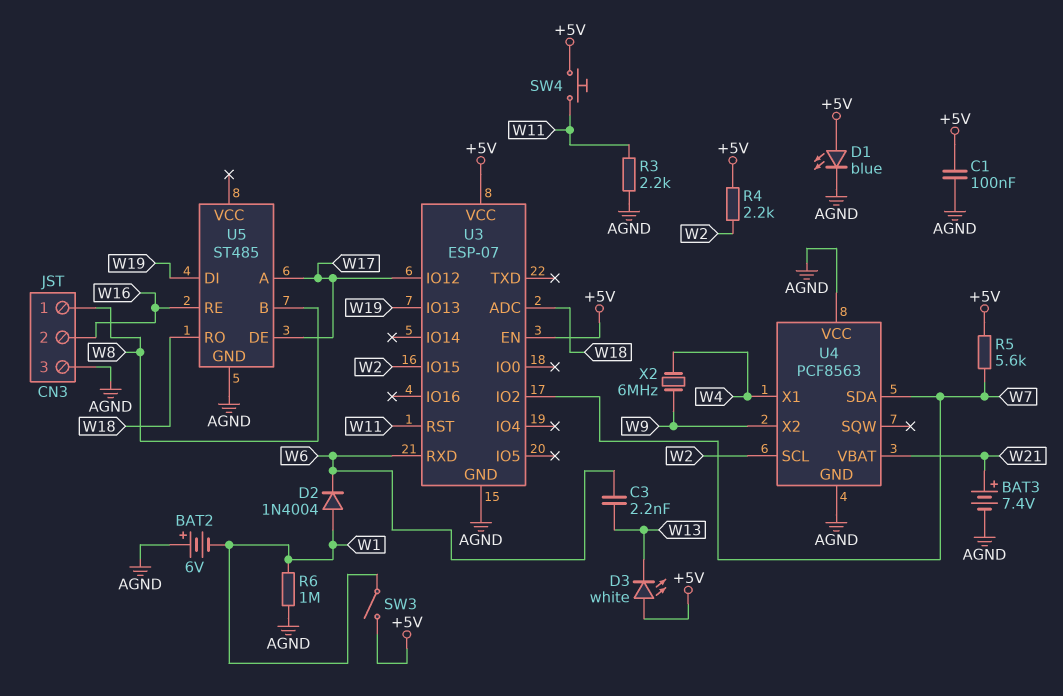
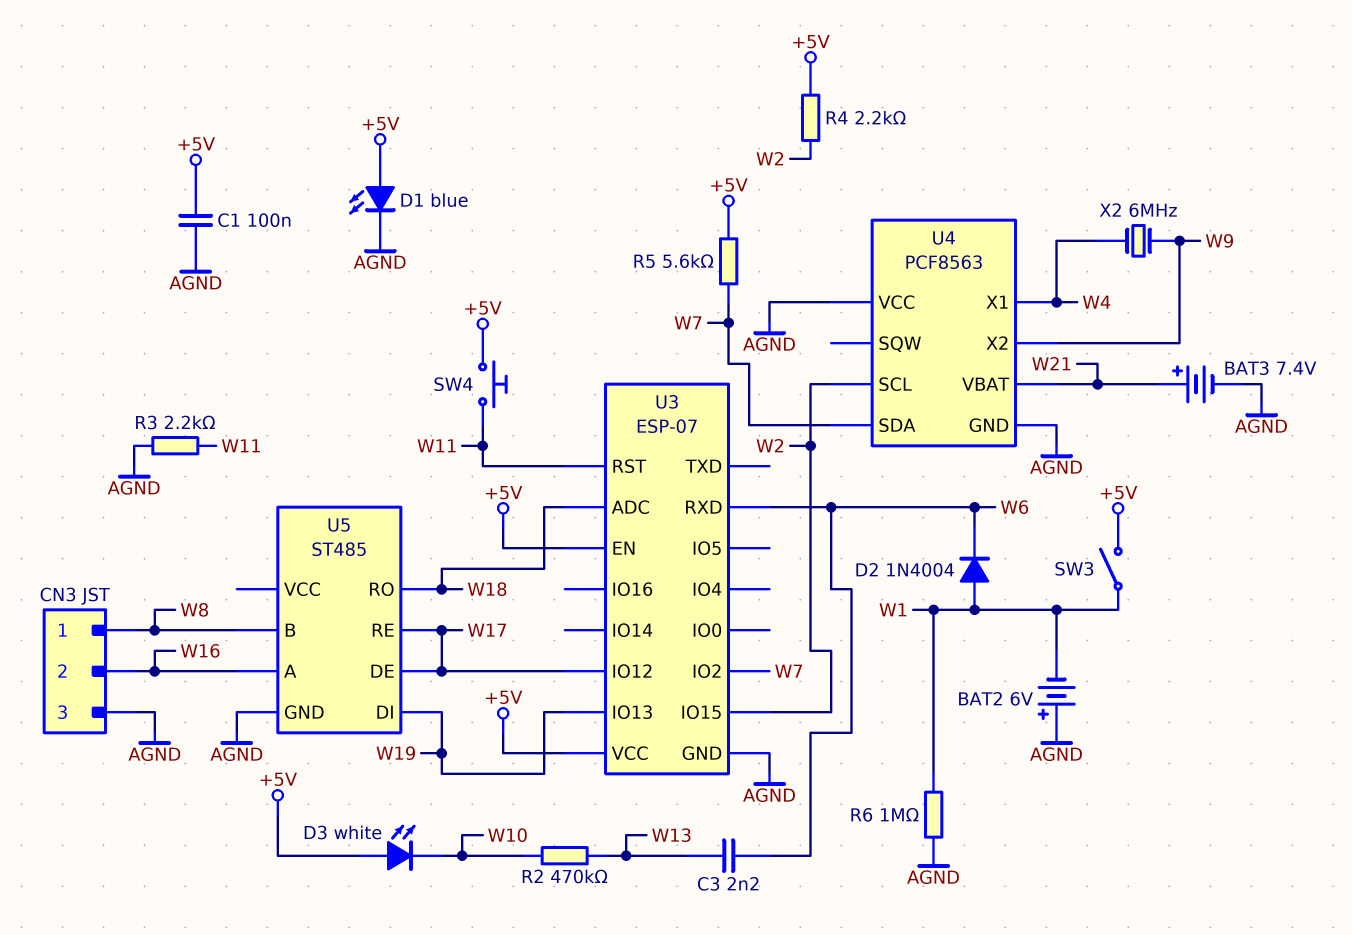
D3: LED white (A +5V, K W13) -> LED white (A +5V, K W10)
R2: none -> 470k (W10, W13)
U5 pin A: W17 -> W16
U5 pin RE: W16 -> W17

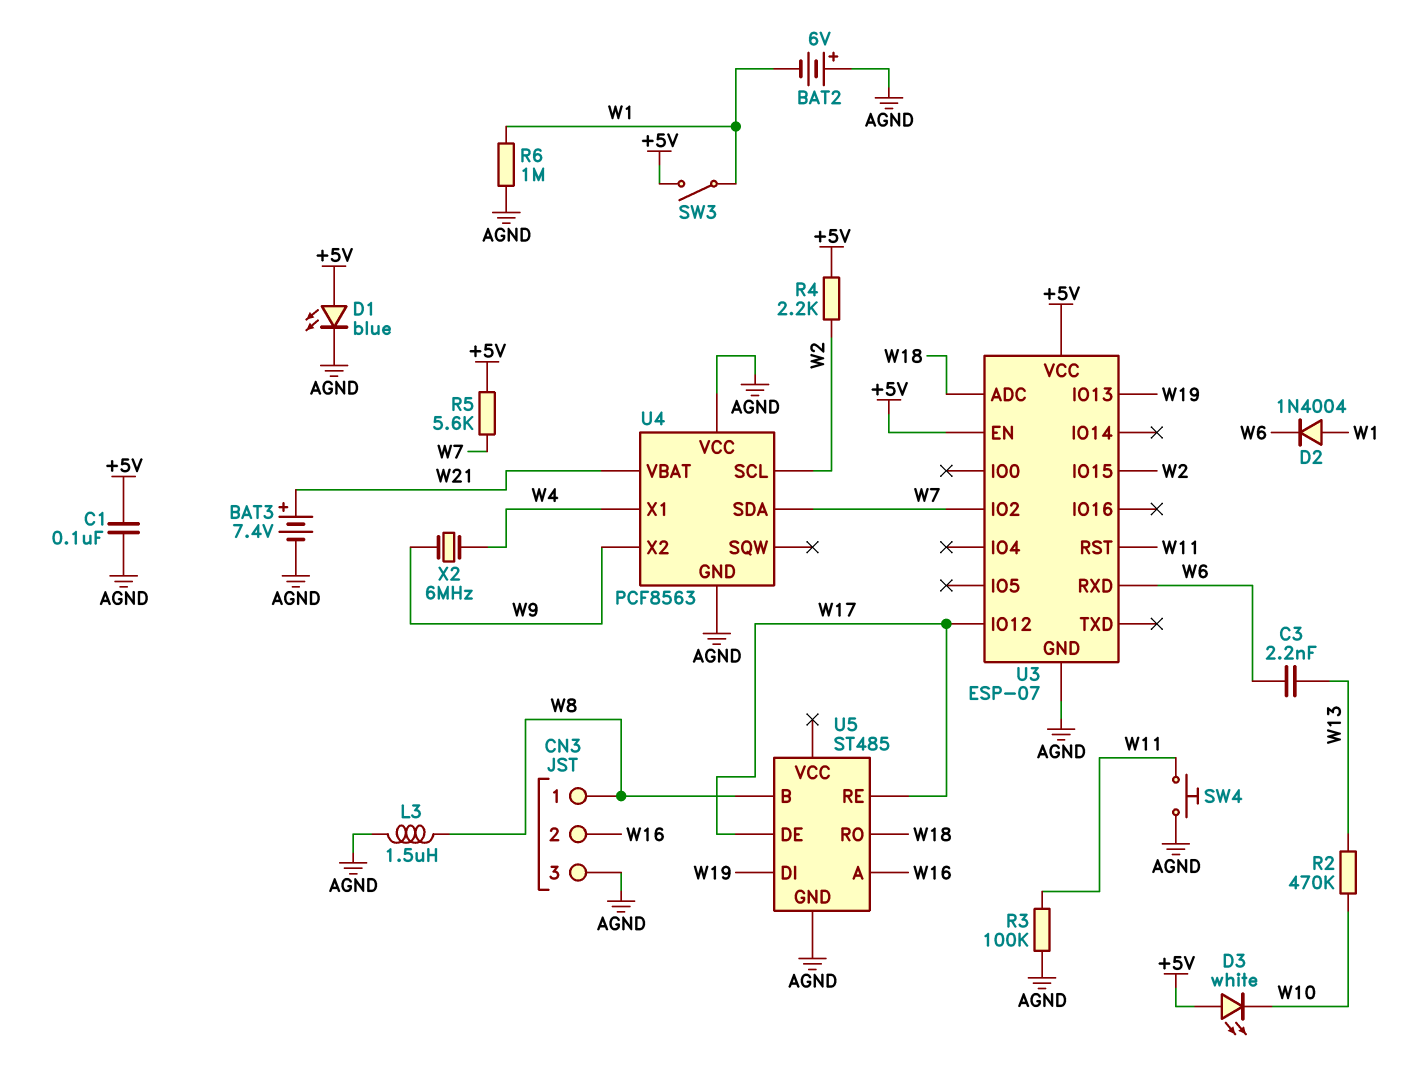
L3: none -> 1.5uH (AGND, W8)
R3: 2.2k (AGND, W11) -> 100k (AGND, W11)
SW4: button (+5V, W11) -> button (AGND, W11)

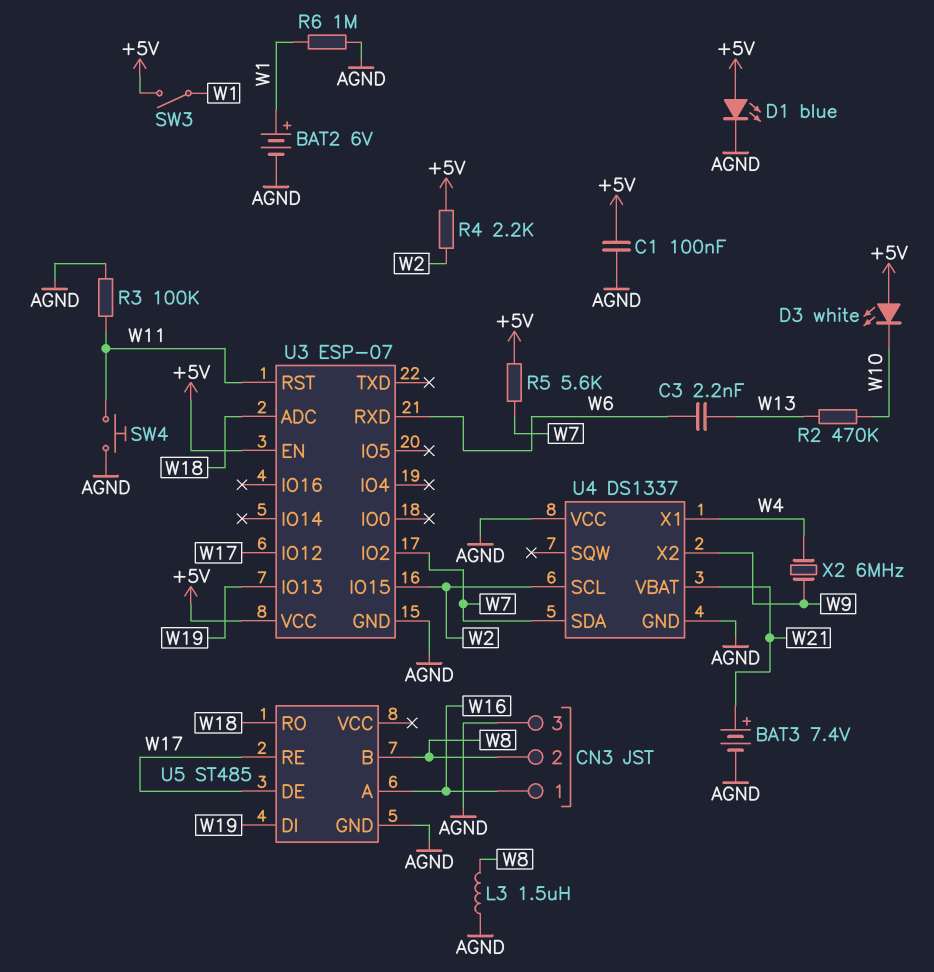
BAT2: 6V (plus AGND, minus W1) -> 6V (plus W1, minus AGND)
CN3 pin 1: W8 -> W16
CN3 pin 2: W16 -> W8
D2: diode 1N4004 (A W1, K W6) -> none
U4: PCF8563 -> DS1337

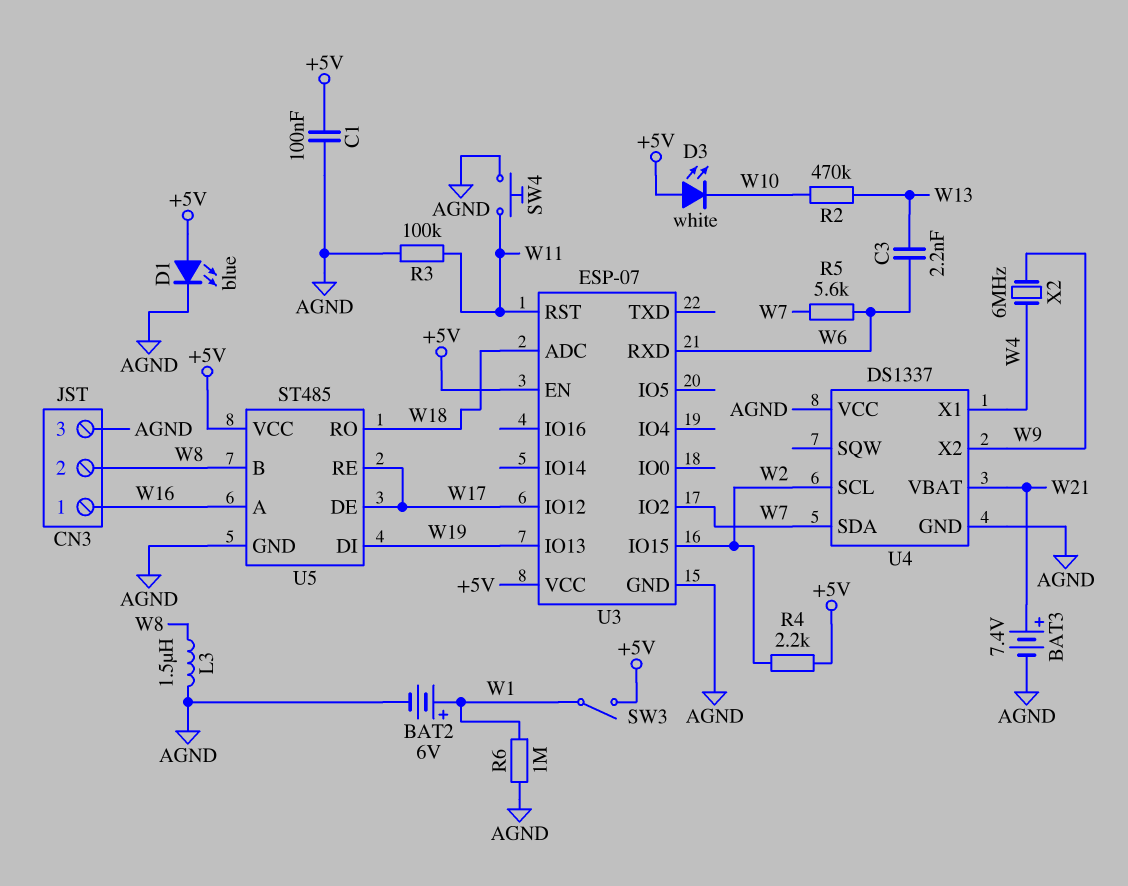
R5: 5.6k (+5V, W7) -> 5.6k (W6, W7)
U5 pin VCC: none -> +5V

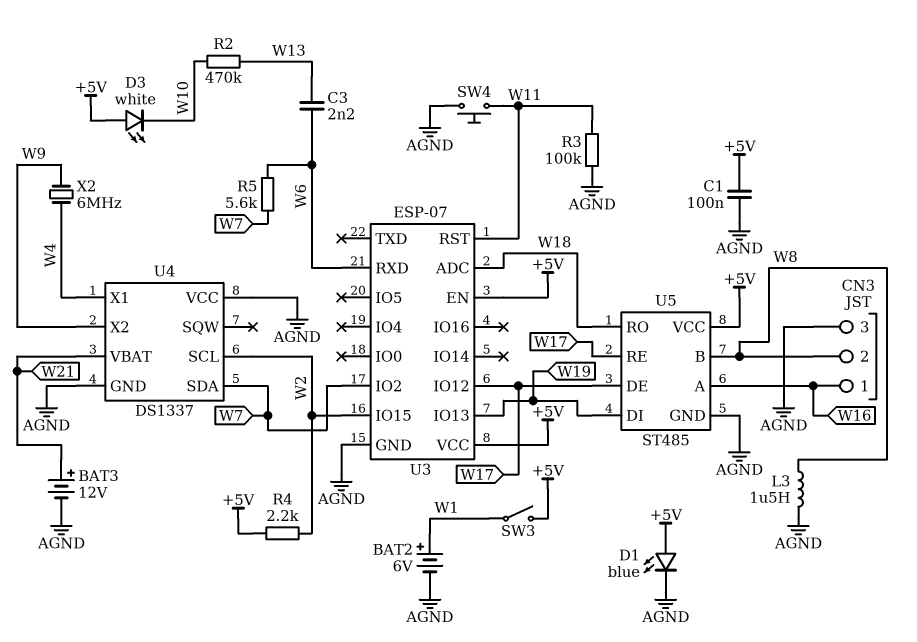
BAT3: 7.4V (plus W21, minus AGND) -> 12V (plus W21, minus AGND)
R6: 1M (AGND, W1) -> none

